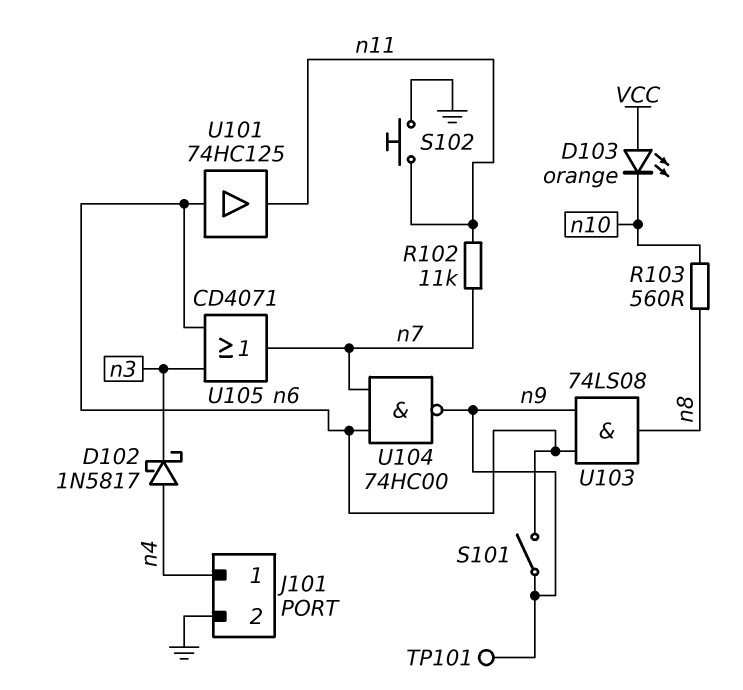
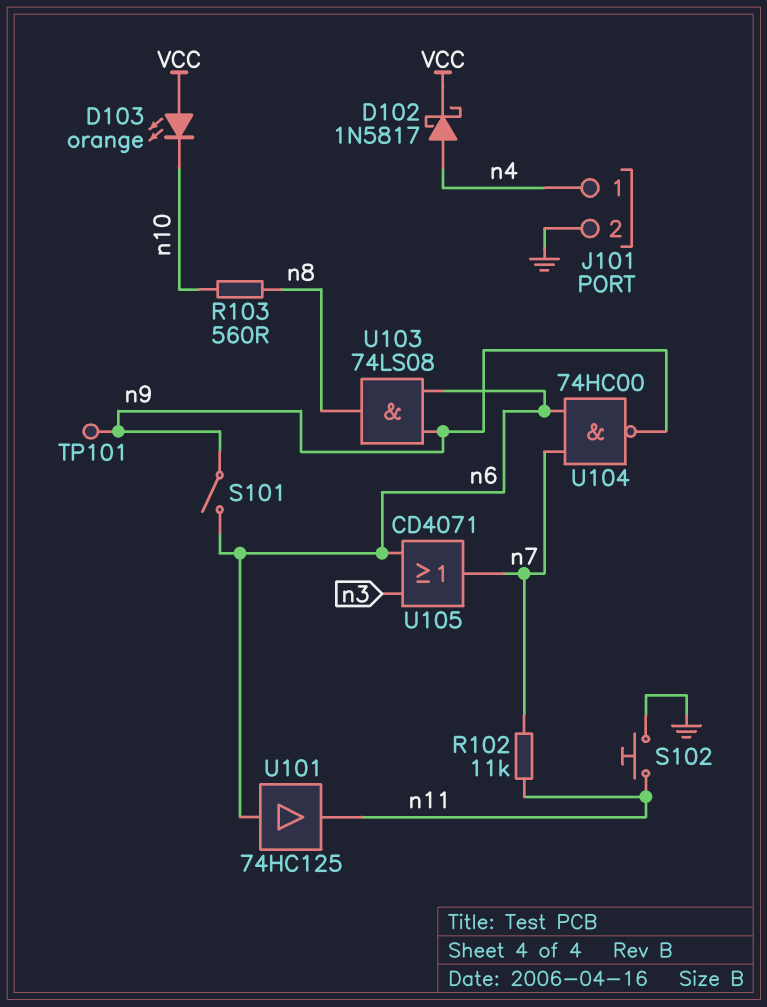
D102: schottky 1N5817 (A n4, K n3) -> schottky 1N5817 (A n4, K VCC)

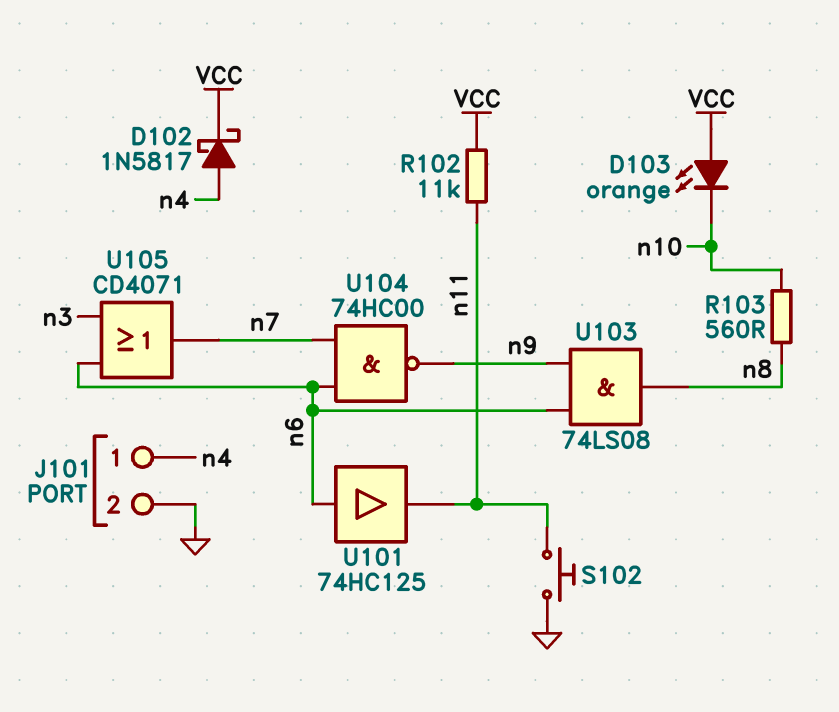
R102: 11k (n7, n11) -> 11k (VCC, n11)
S101: switch (n6, n9) -> none
TP101: test point (n9) -> none

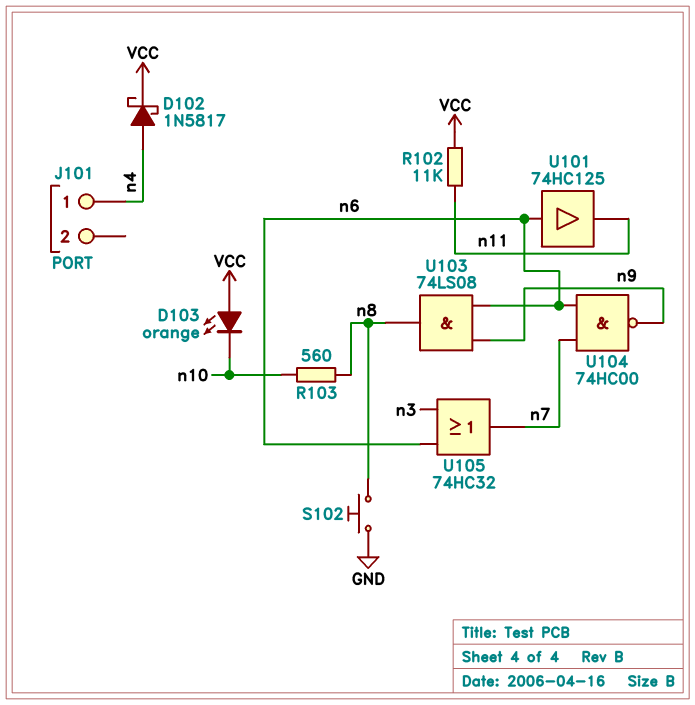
J101 pin 2: GND -> none
S102: button (GND, n11) -> button (GND, n8)
U105: OR CD4071 (in n3, in n6, out n7) -> OR 74HC32 (in n3, in n6, out n7)

